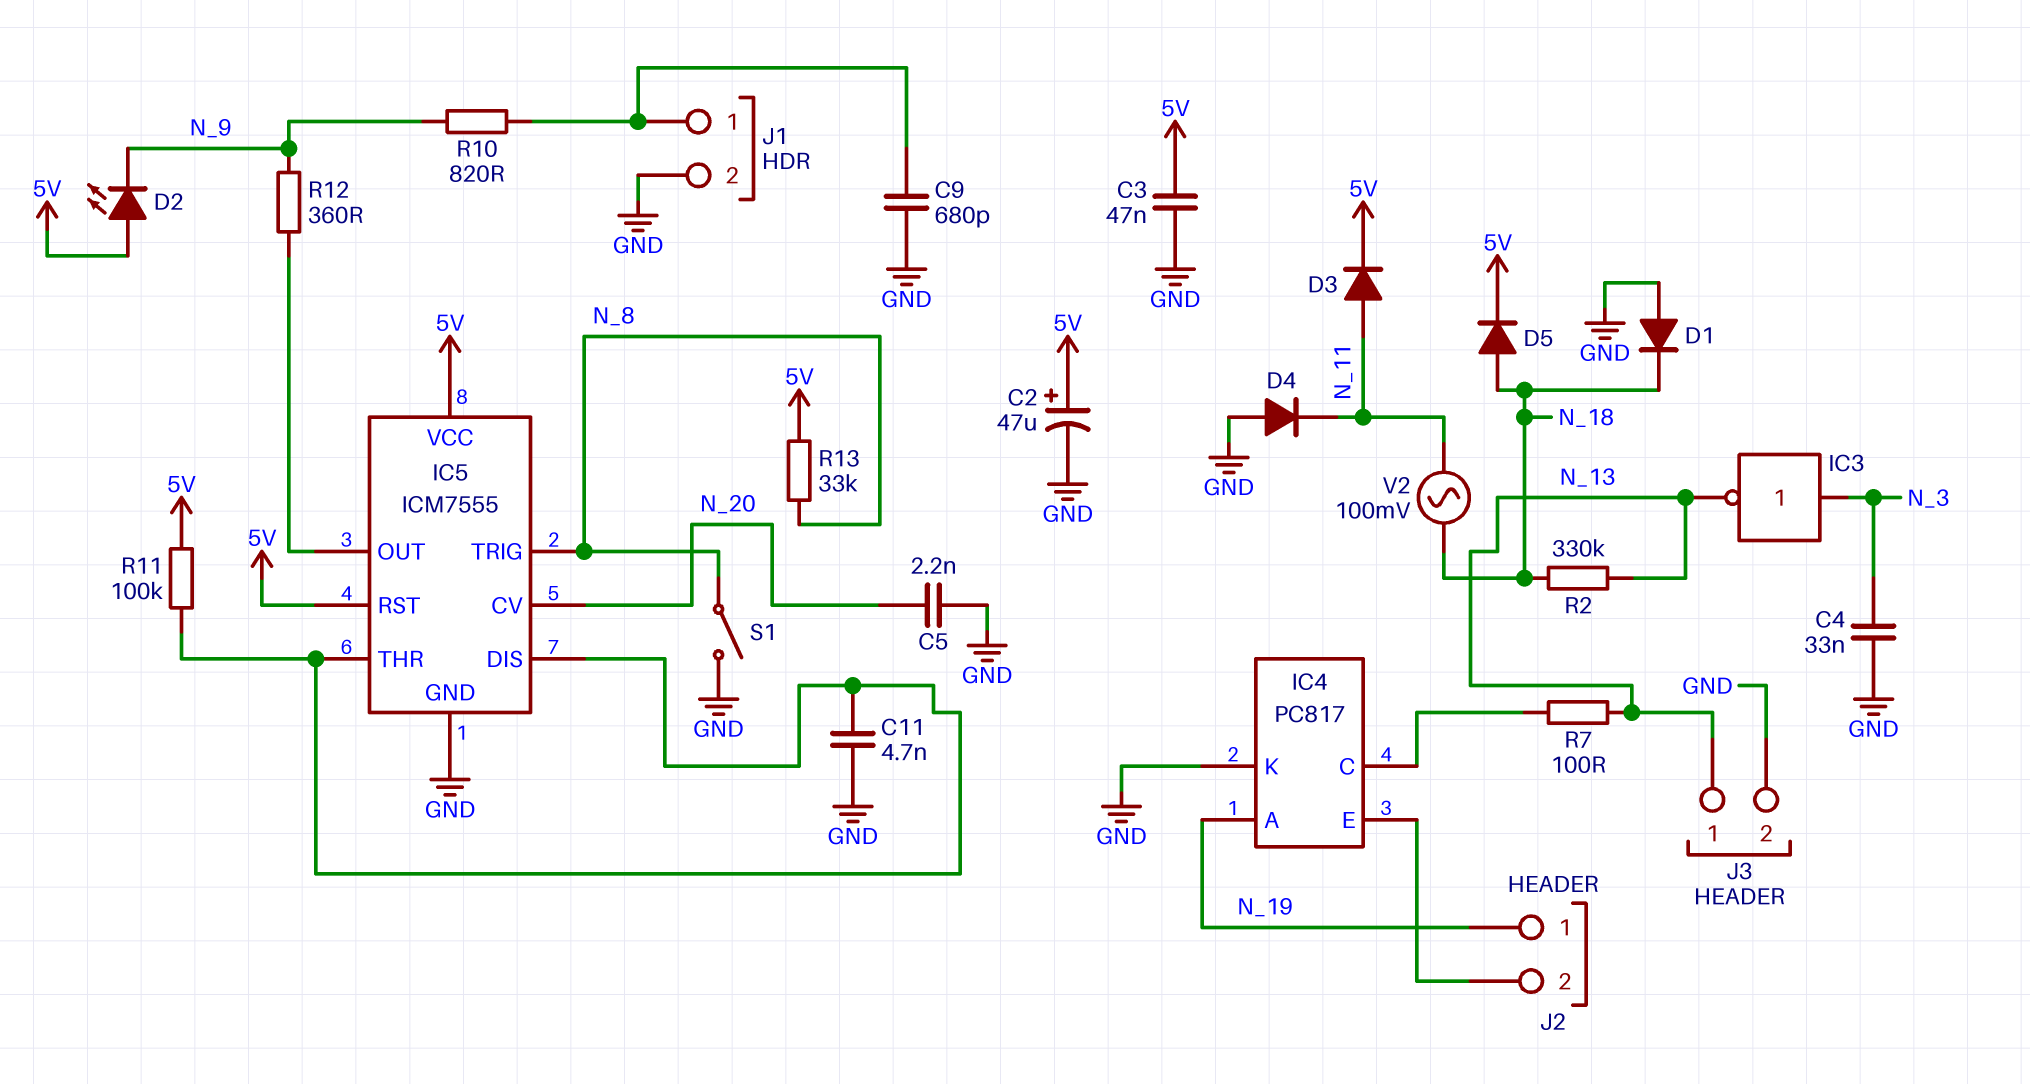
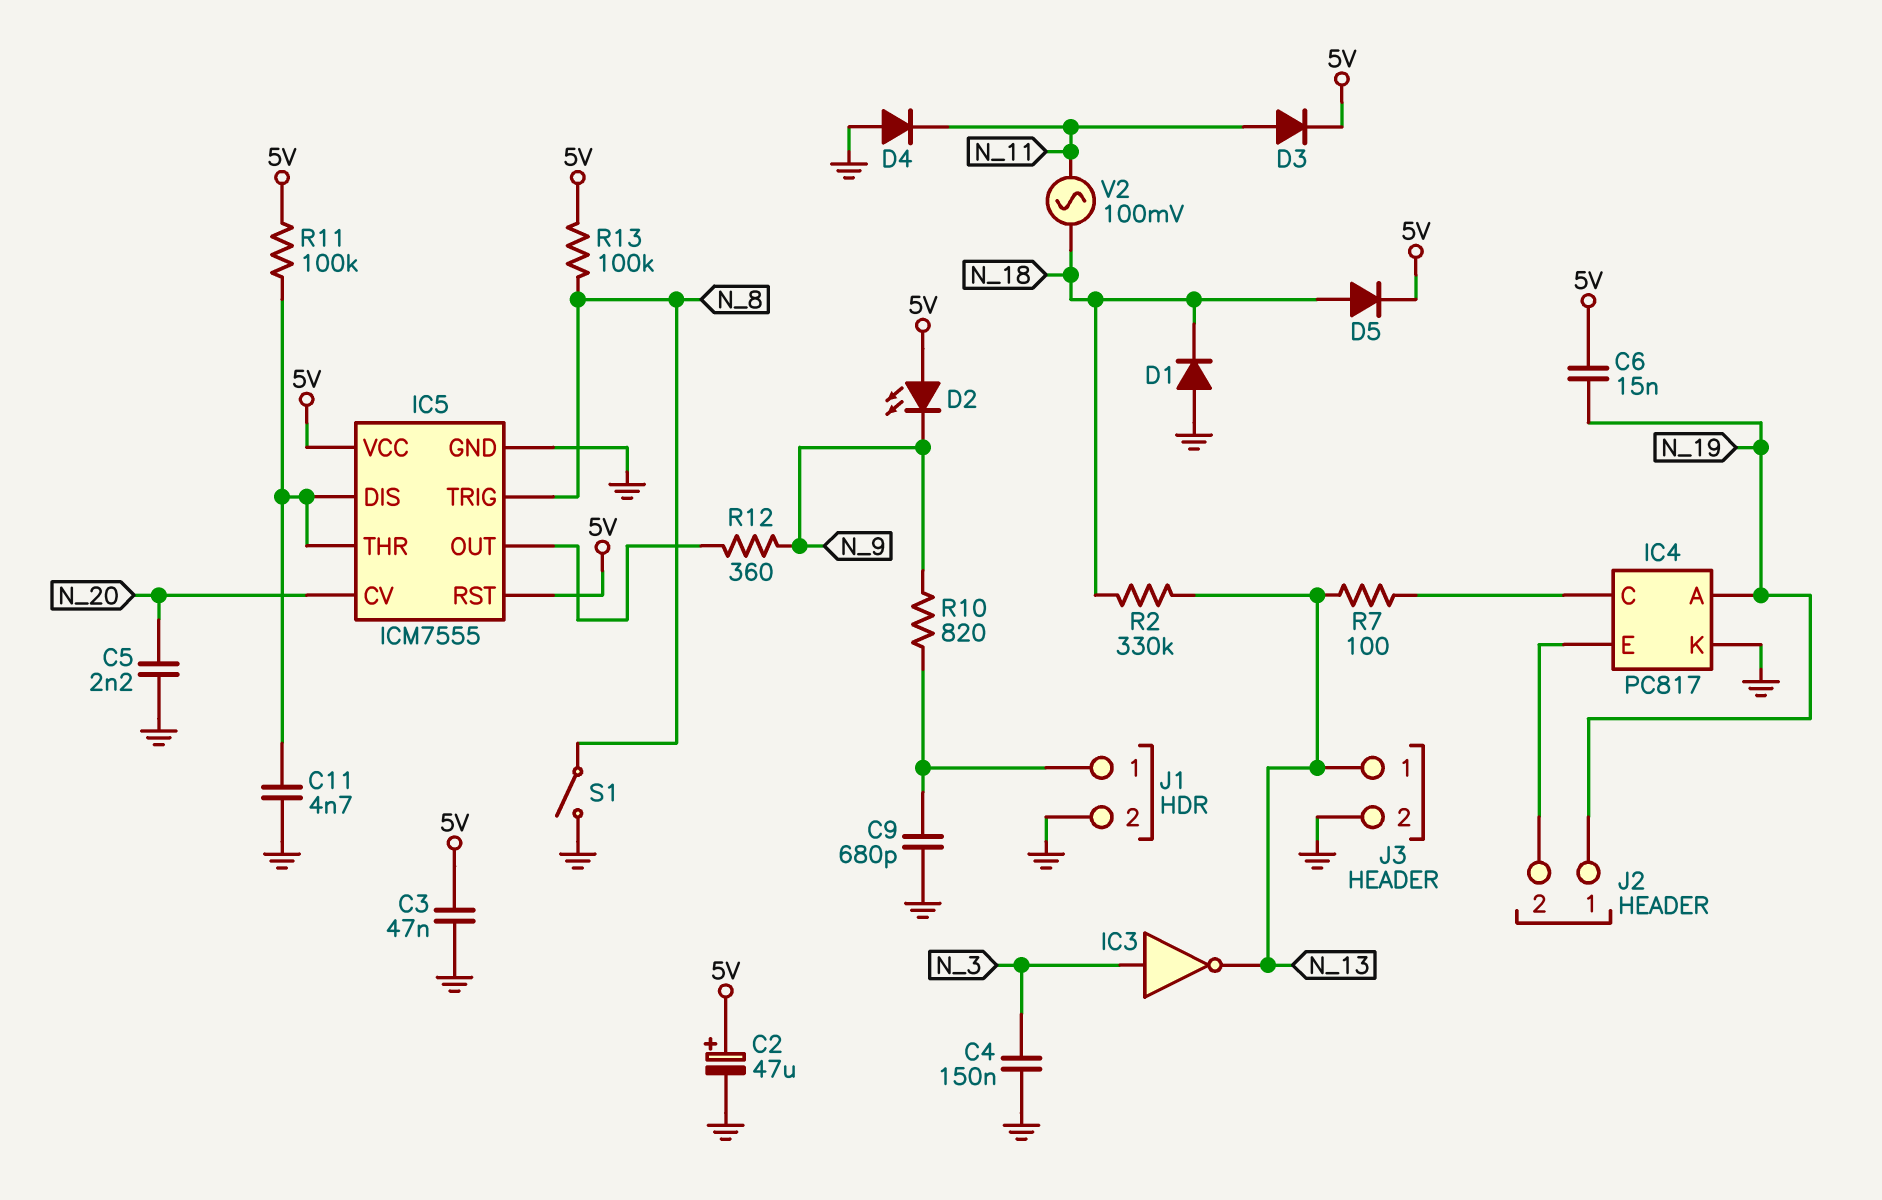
C4: 33nF (GND, N_3) -> 150nF (GND, N_3)
C6: none -> 15nF (5V, N_19)
R13: 33k (5V, N_8) -> 100k (5V, N_8)

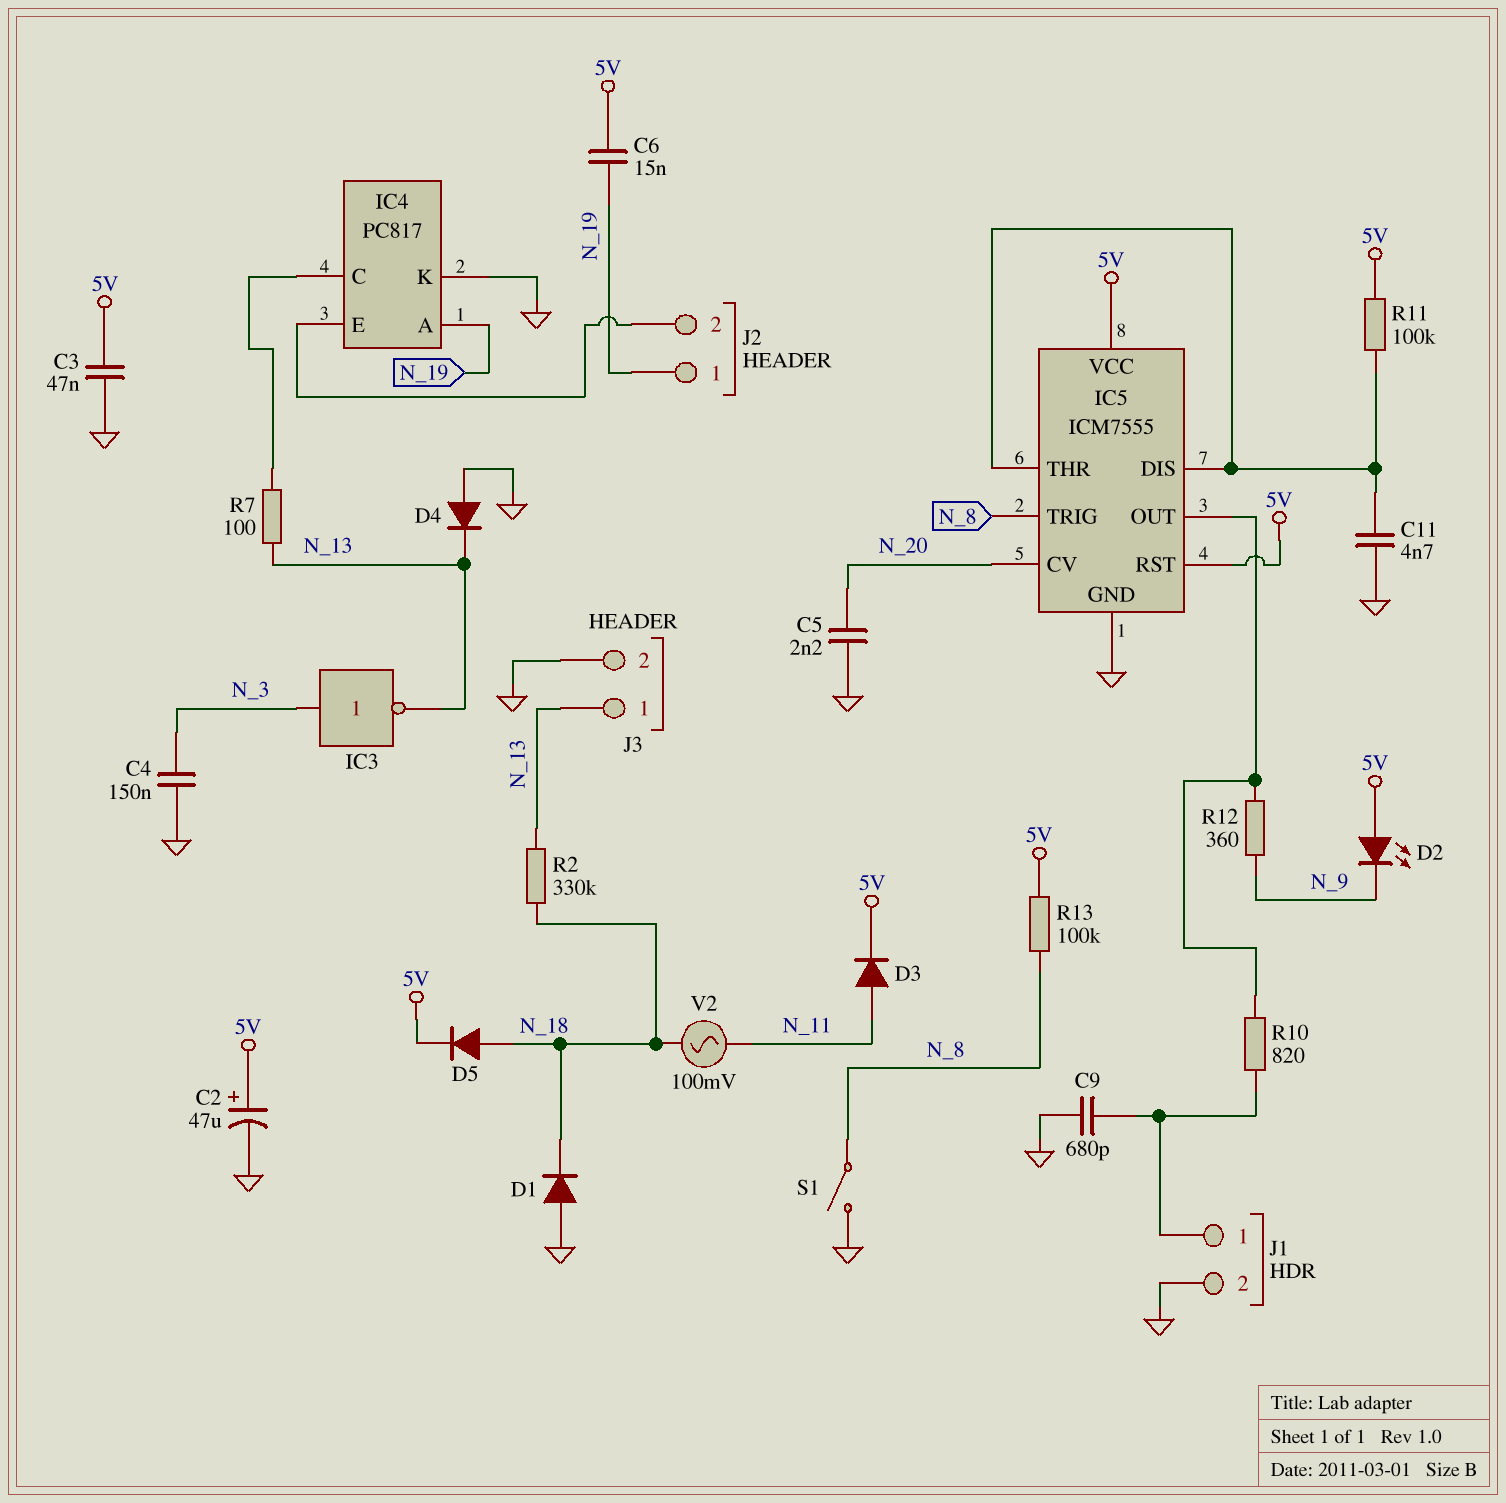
D4: diode (A GND, K N_11) -> diode (A GND, K N_13)
R10: 820 (J1/1, N_9) -> 820 (IC5/OUT, J1/1)

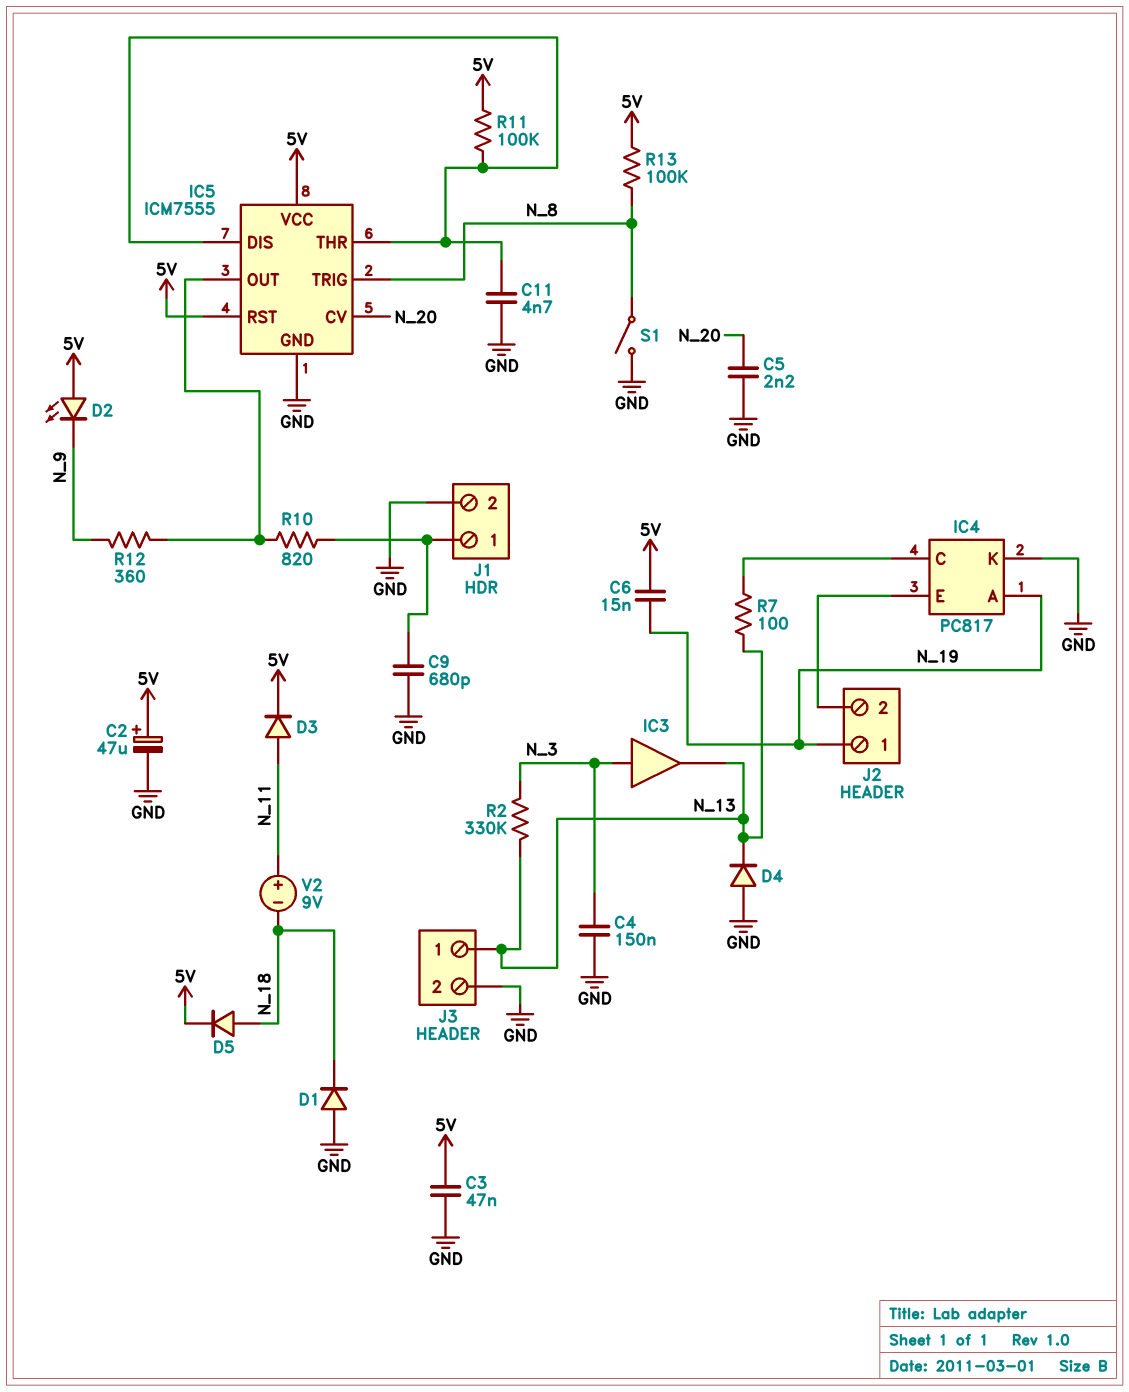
IC3: NOT (in N_3, out N_13) -> buffer (in N_3, out N_13)
R2: 330k (N_13, N_18) -> 330k (N_3, N_13)
V2: AC 100mV (N_11, N_18) -> 9V (plus N_11, minus N_18)

